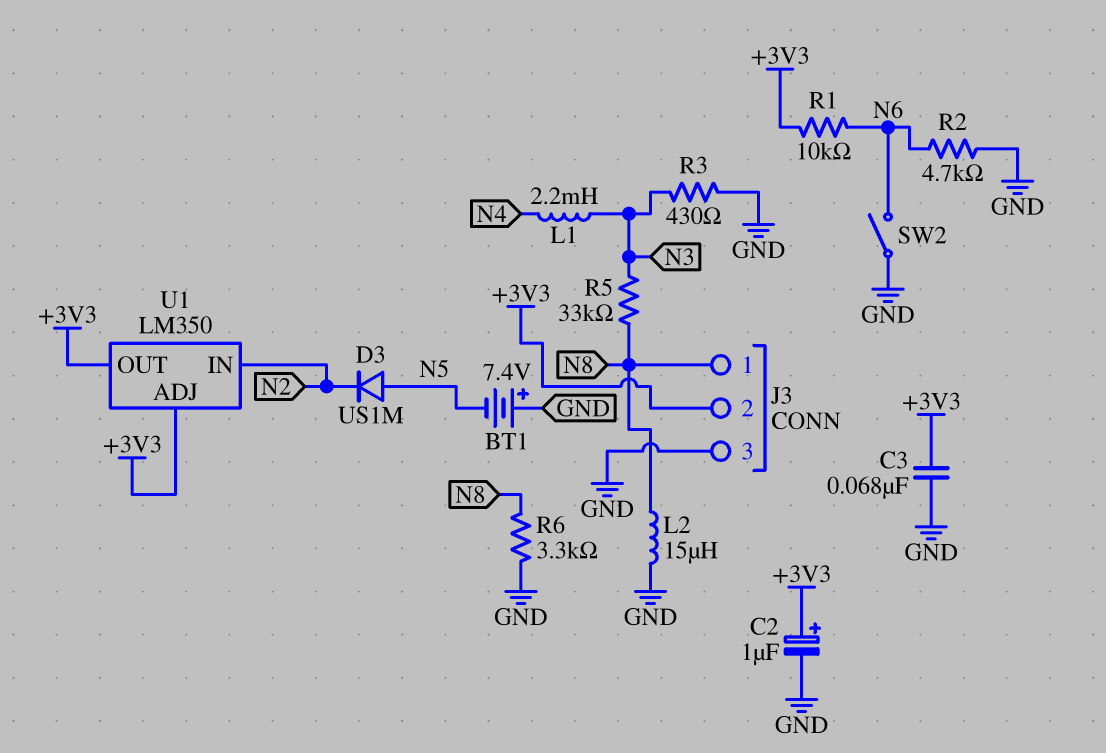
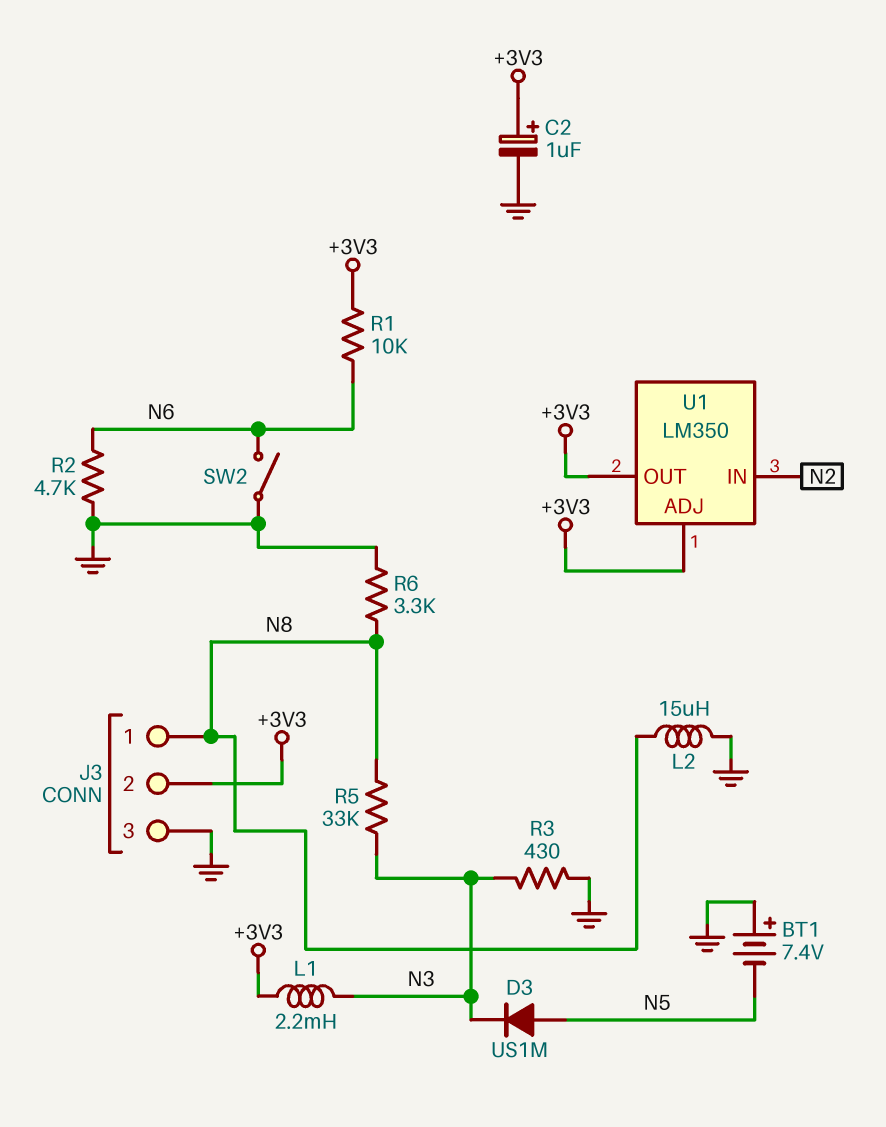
C3: 68nF (+3V3, GND) -> none
D3: diode US1M (A N5, K N2) -> diode US1M (A N5, K N3)
L1: 2.2mH (N3, N4) -> 2.2mH (+3V3, N3)

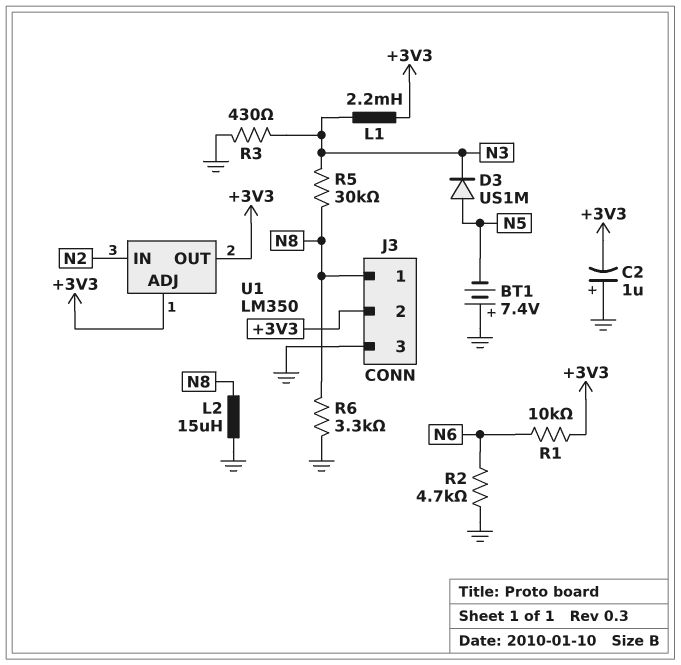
C2: 1uF (plus +3V3, minus GND) -> 1uF (plus GND, minus +3V3)
R5: 33k (N3, N8) -> 30k (N3, N8)
SW2: switch (GND, N6) -> none

